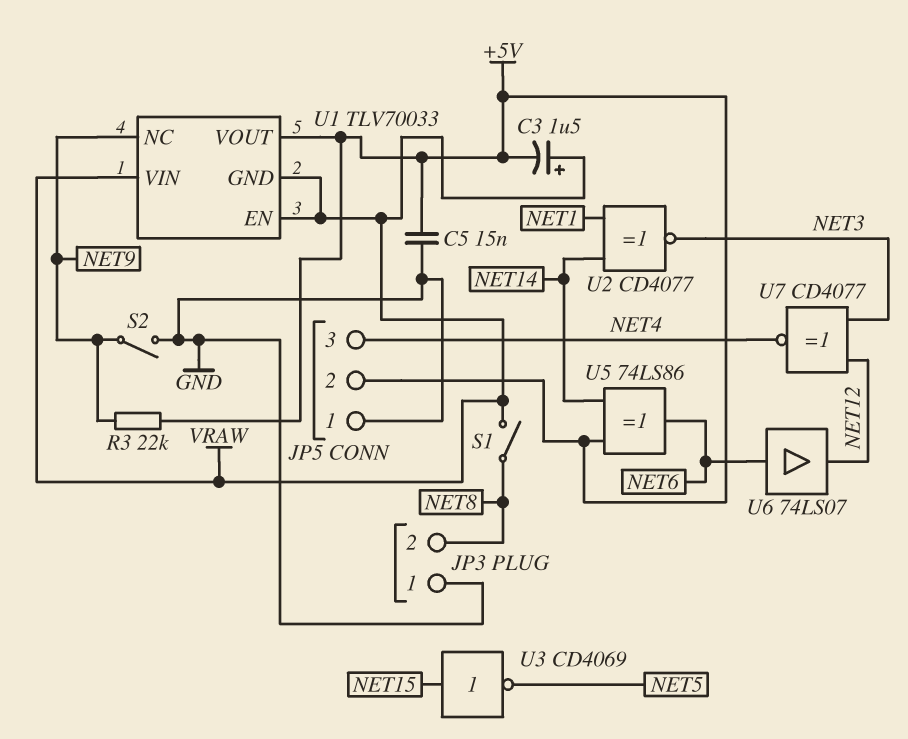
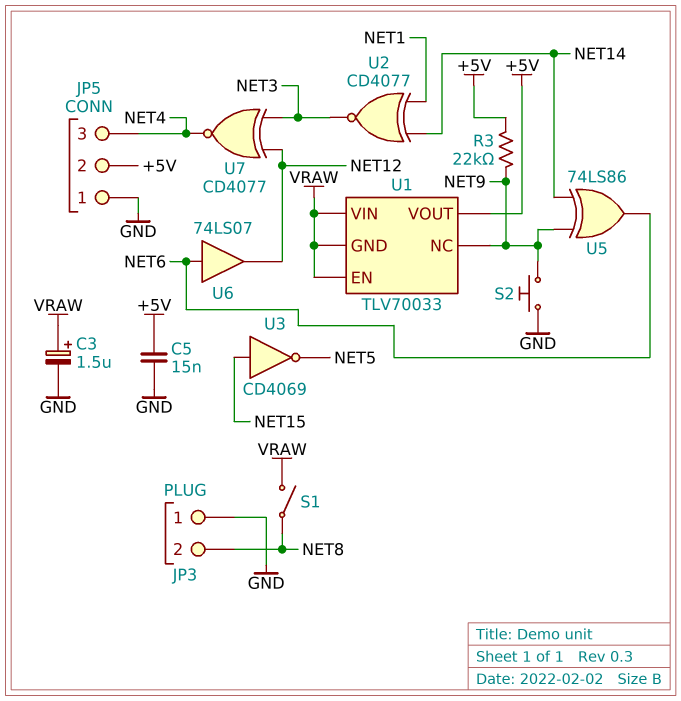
C3: 1.5uF (plus VRAW, minus +5V) -> 1.5uF (plus VRAW, minus GND)
S2: switch (GND, NET9) -> button (GND, NET9)
U5: XOR 74LS86 (in +5V, in NET14, out NET6) -> XOR 74LS86 (in NET9, in NET14, out NET6)

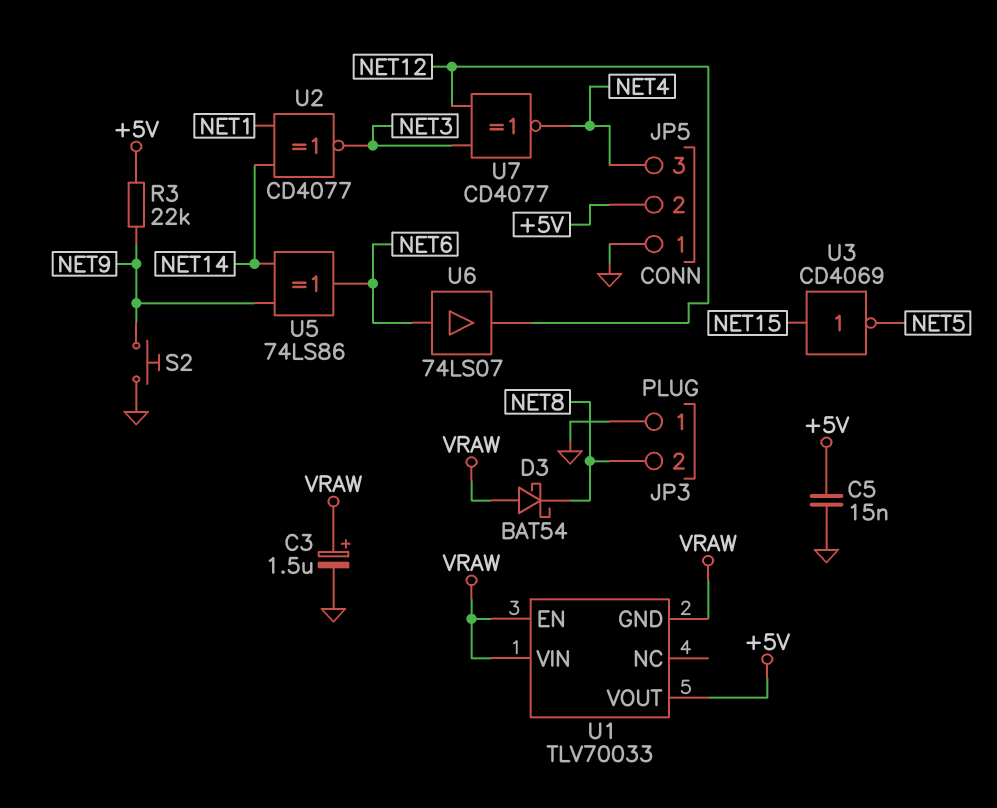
D3: none -> schottky BAT54 (A VRAW, K NET8)
S1: switch (NET8, VRAW) -> none
U1 pin NC: NET9 -> none

